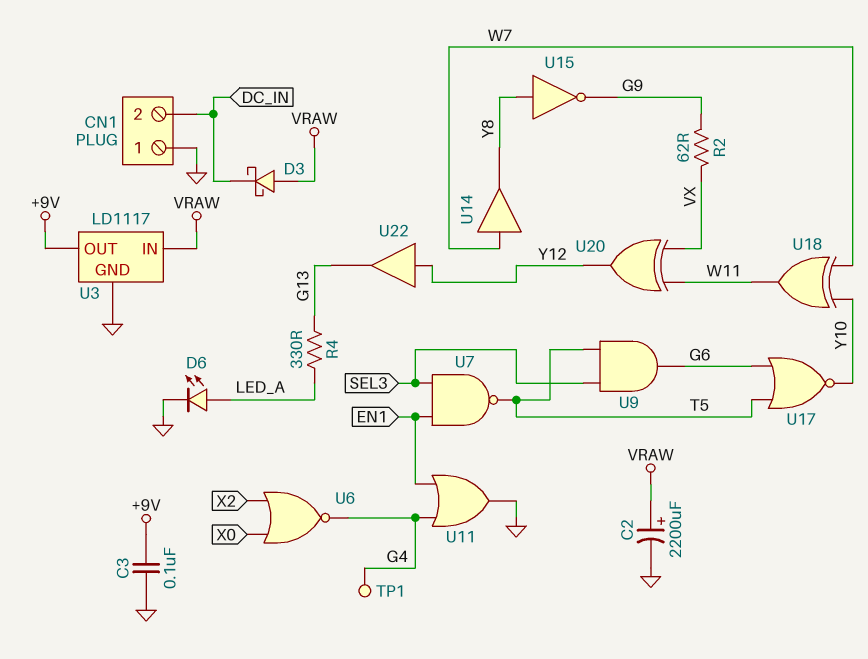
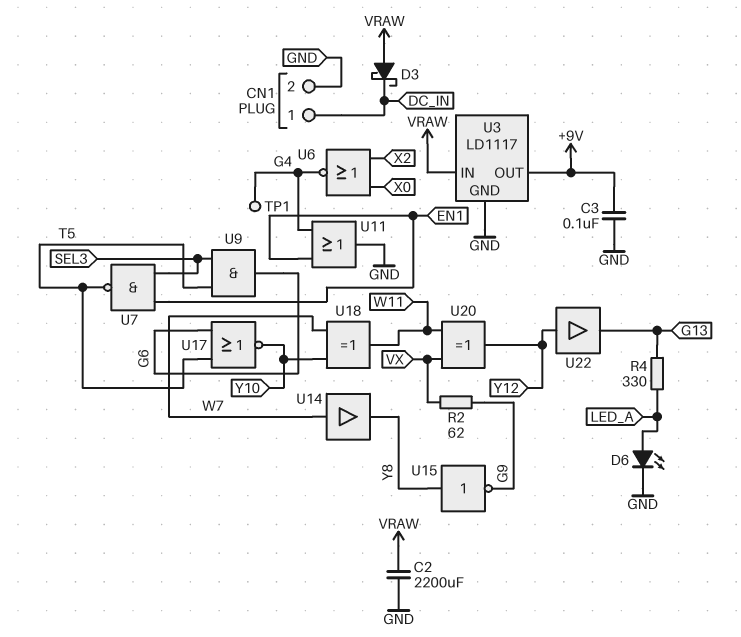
C2: 2200uF (plus VRAW, minus GND) -> 2200uF (GND, VRAW)
CN1 pin 1: GND -> DC_IN
CN1 pin 2: DC_IN -> GND

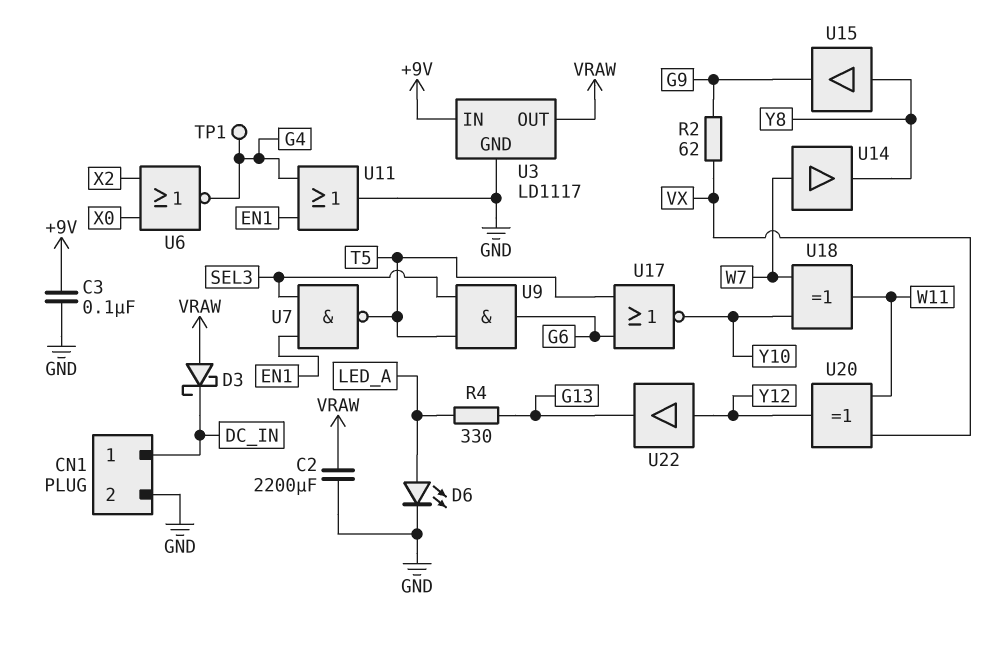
U3 pin IN: VRAW -> +9V
U3 pin OUT: +9V -> VRAW
U15: NOT (in Y8, out G9) -> buffer (in Y8, out G9)

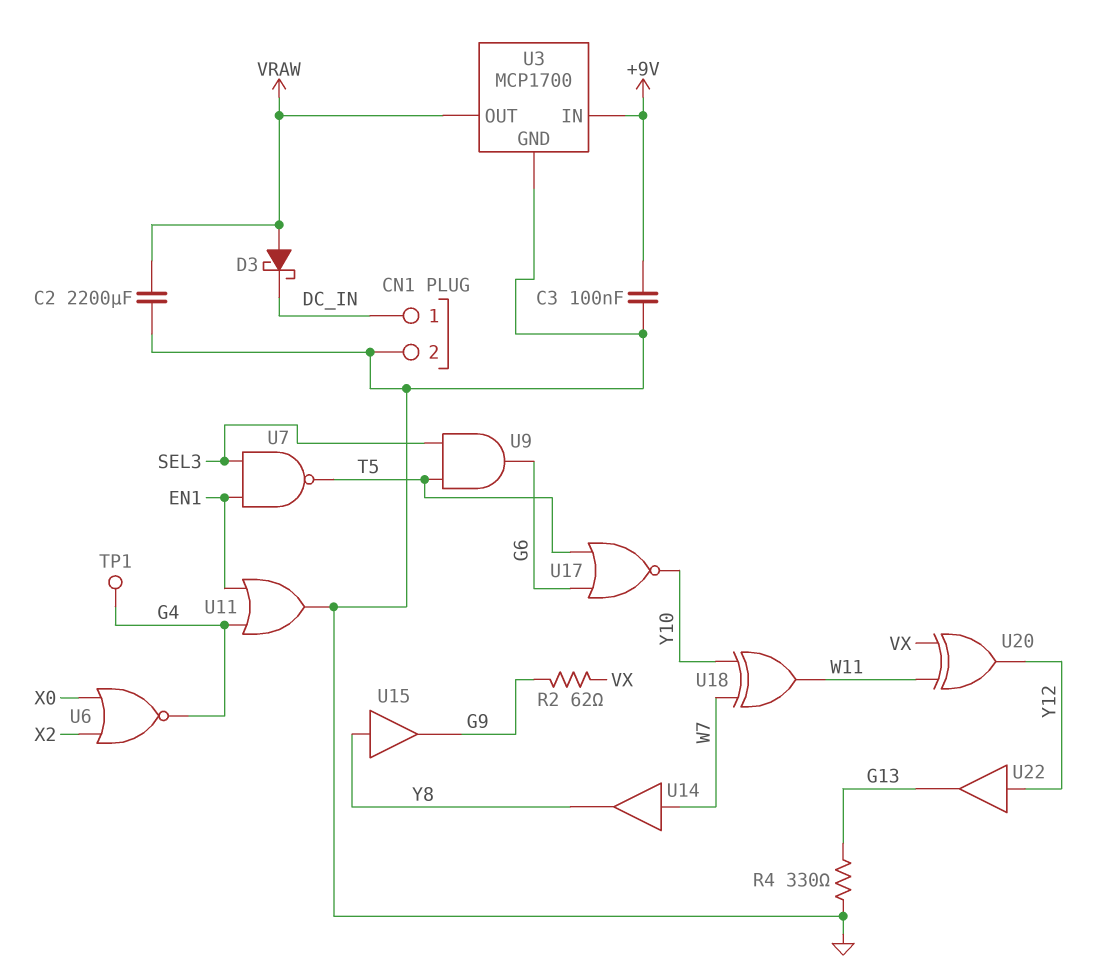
D6: LED (A LED_A, K GND) -> none
R4: 330 (G13, LED_A) -> 330 (G13, GND)
U3: LD1117 -> MCP1700

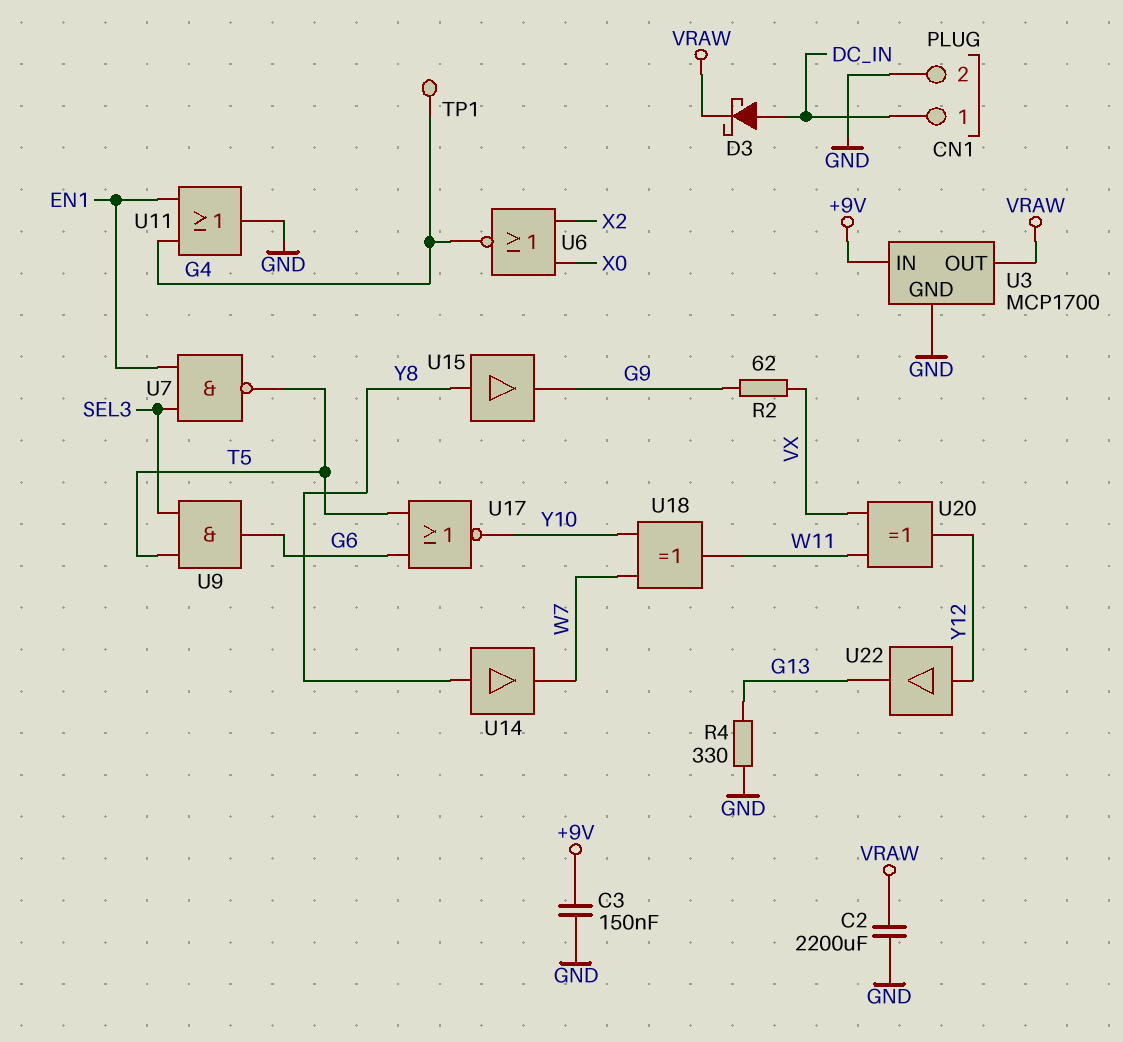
C3: 100nF (+9V, GND) -> 150nF (+9V, GND)
D3: schottky (A VRAW, K DC_IN) -> schottky (A DC_IN, K VRAW)
U14: buffer (in W7, out Y8) -> buffer (in Y8, out W7)

